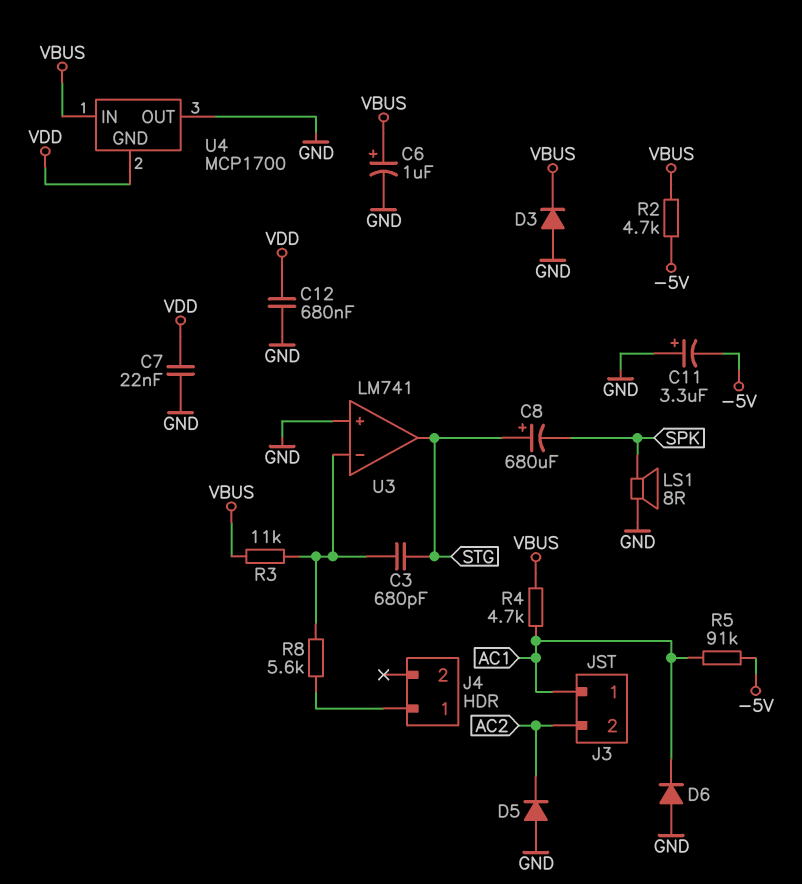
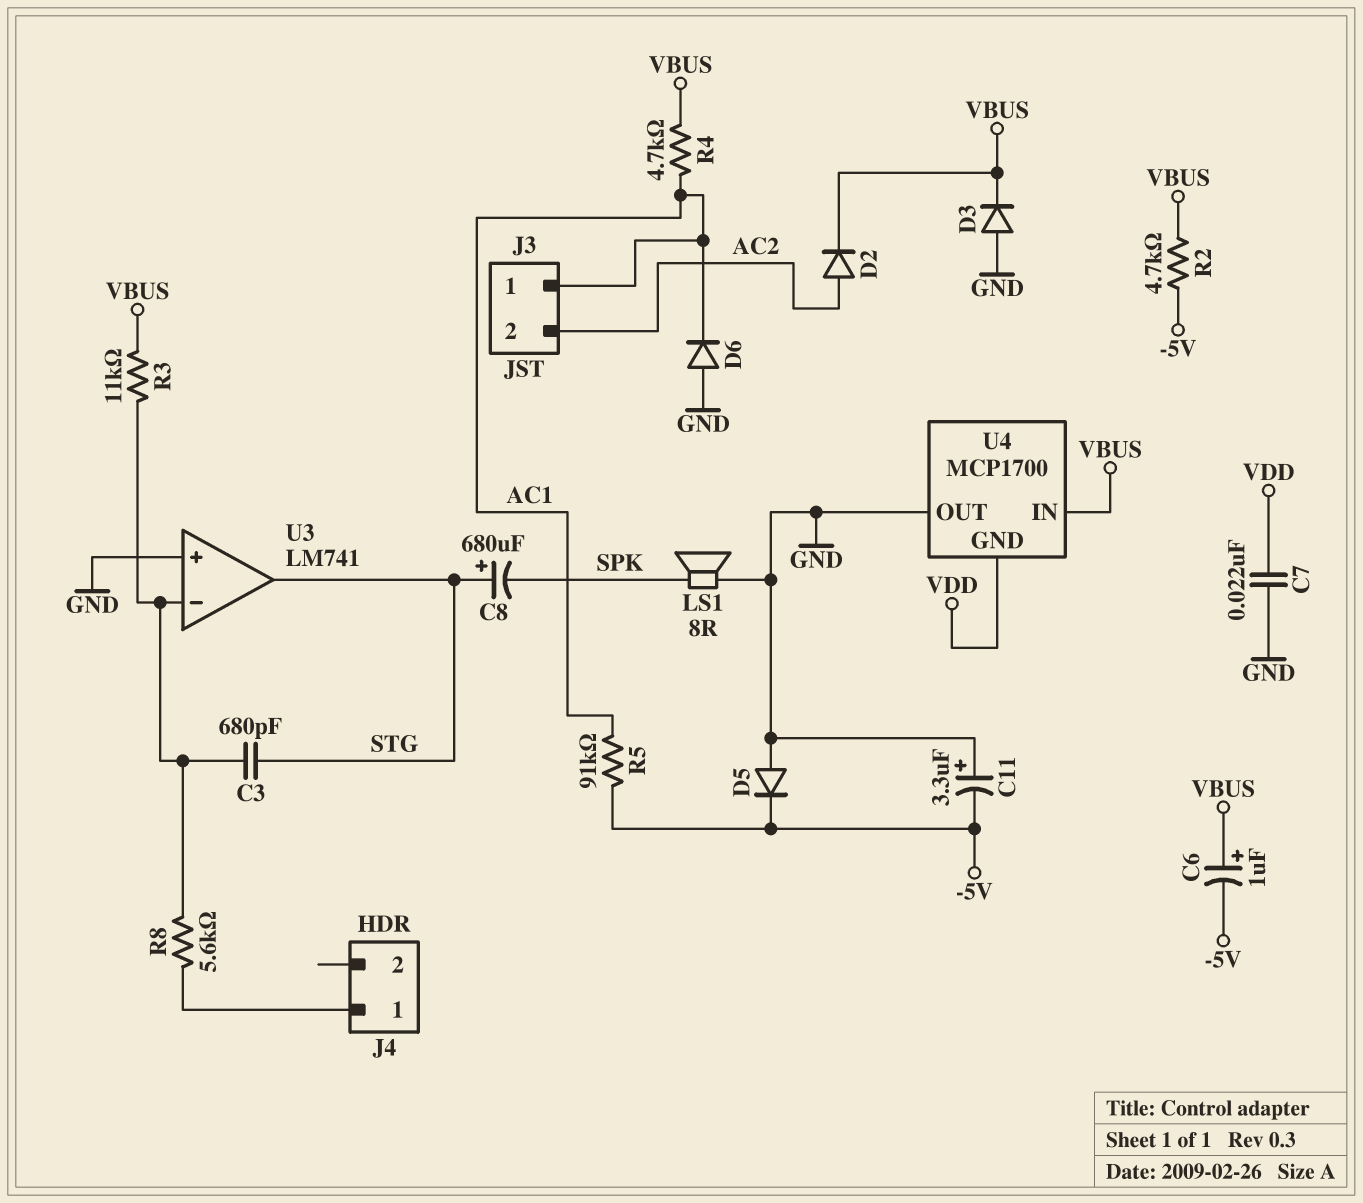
C6: 1uF (plus VBUS, minus GND) -> 1uF (plus VBUS, minus -5V)
C12: 680nF (GND, VDD) -> none
D2: none -> diode (A AC2, K VBUS)
D5: diode (A GND, K AC2) -> diode (A GND, K -5V)

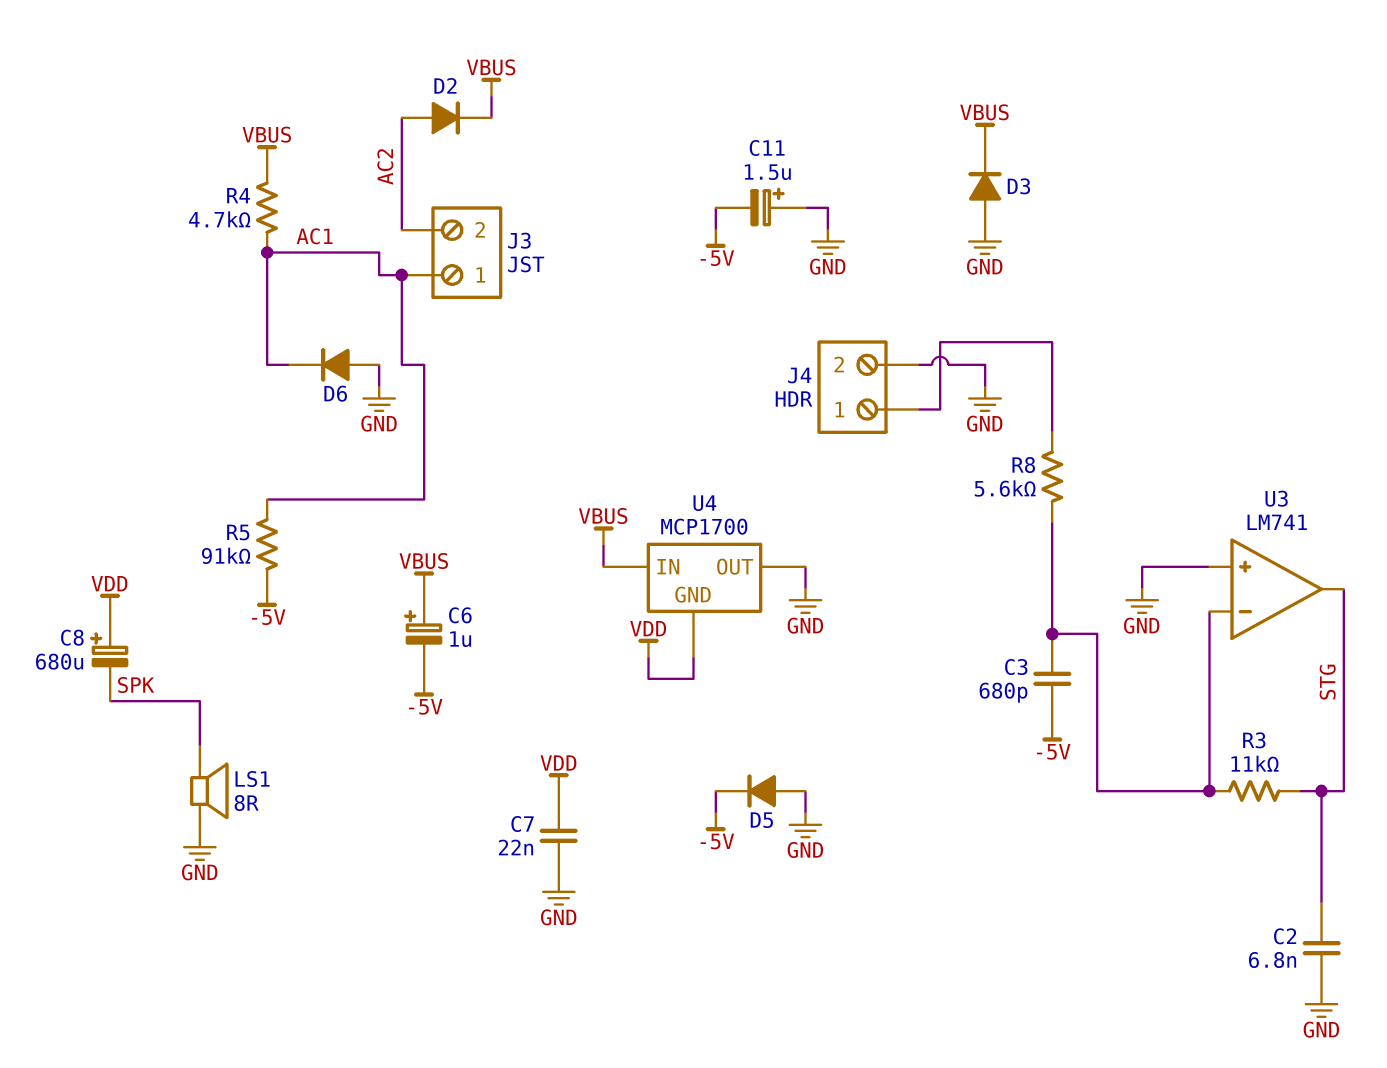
C2: none -> 6.8nF (GND, STG)
C3: 680pF (STG, U3/in-) -> 680pF (-5V, U3/in-)
C8: 680uF (plus STG, minus SPK) -> 680uF (plus VDD, minus SPK)
C11: 3.3uF (plus GND, minus -5V) -> 1.5uF (plus GND, minus -5V)
J4 pin 2: none -> GND
R2: 4.7k (-5V, VBUS) -> none
R3: 11k (U3/in-, VBUS) -> 11k (STG, U3/in-)

